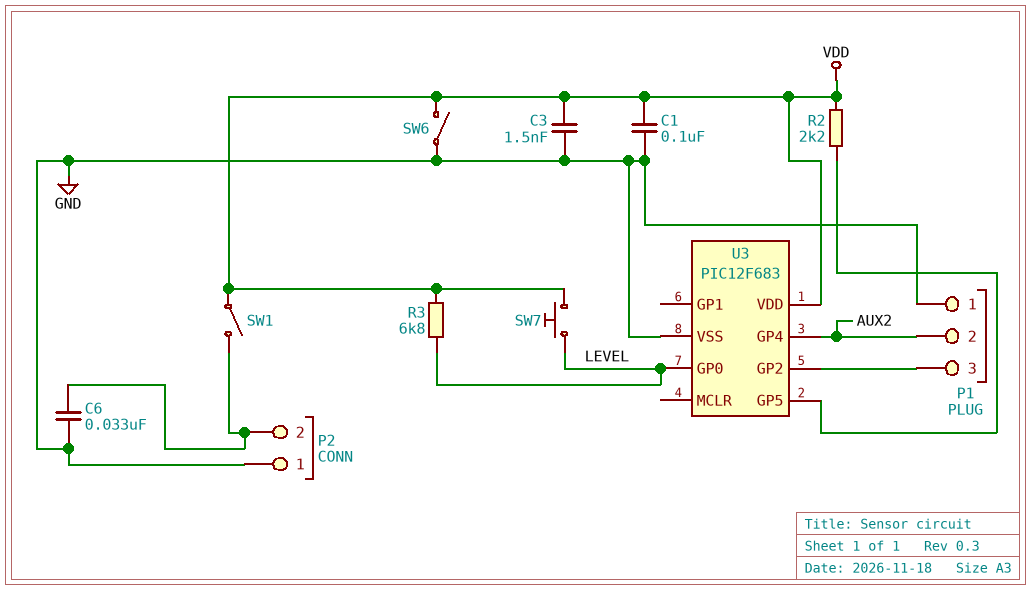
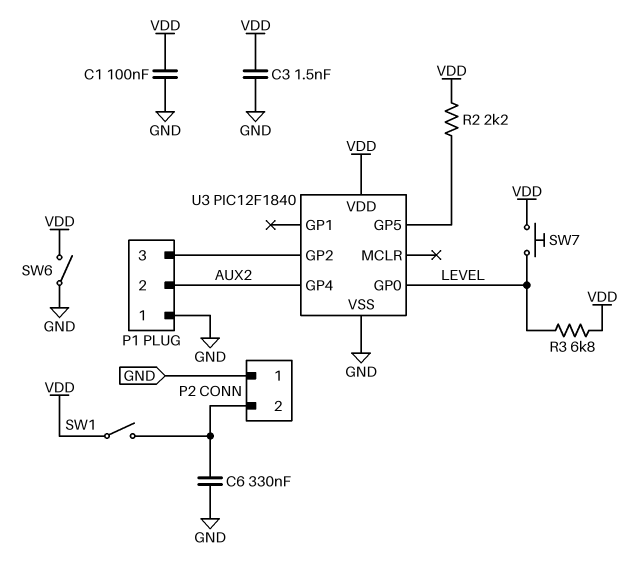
C6: 33nF (GND, P2/2) -> 330nF (GND, P2/2)
U3: PIC12F683 -> PIC12F1840

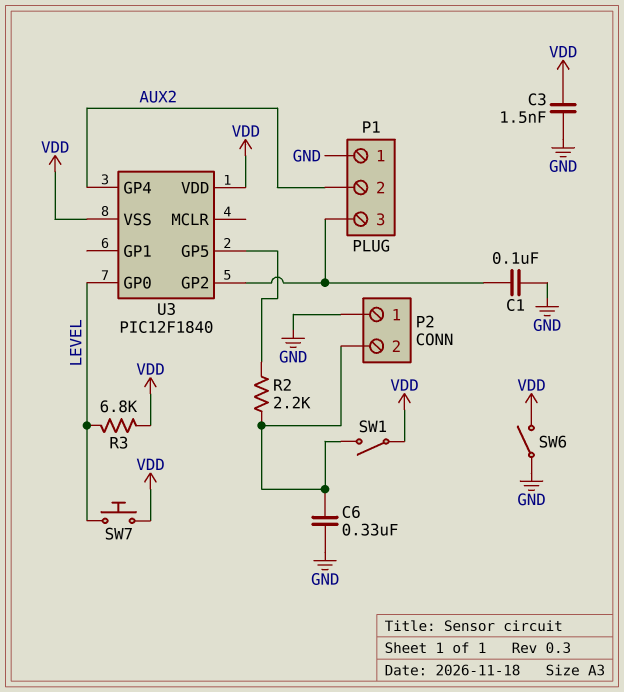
C1: 100nF (GND, VDD) -> 100nF (GND, P1/3)
R2: 2.2k (U3/GP5, VDD) -> 2.2k (P2/2, U3/GP5)
U3 pin VSS: GND -> VDD

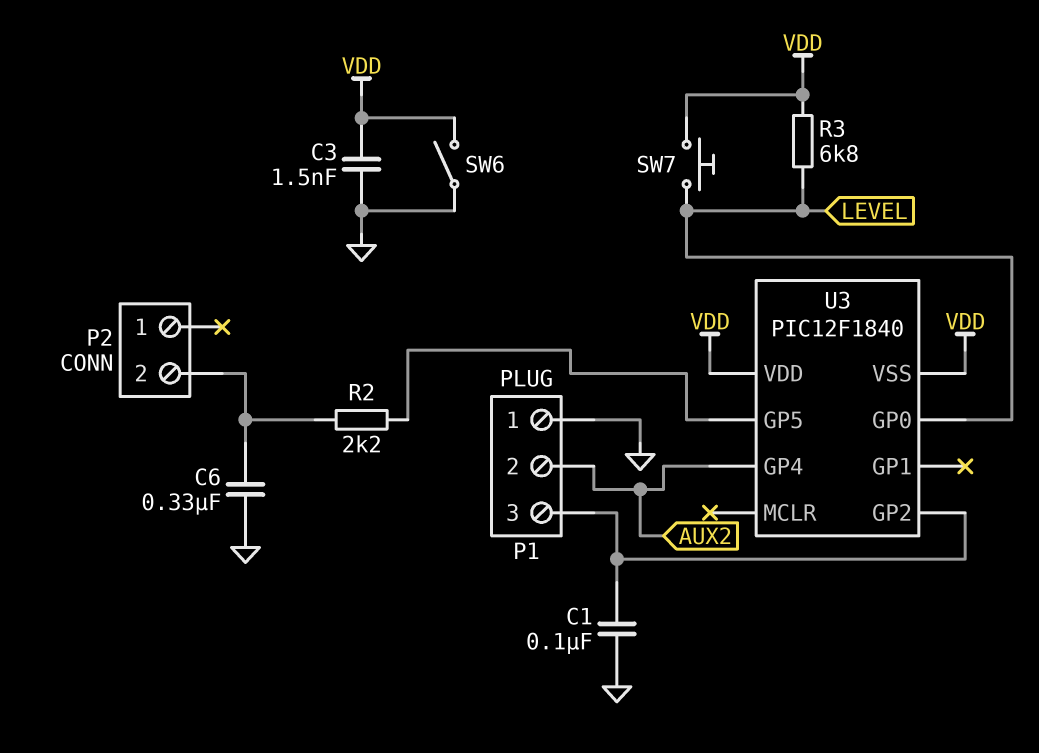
P2 pin 1: GND -> none
SW1: switch (P2/2, VDD) -> none

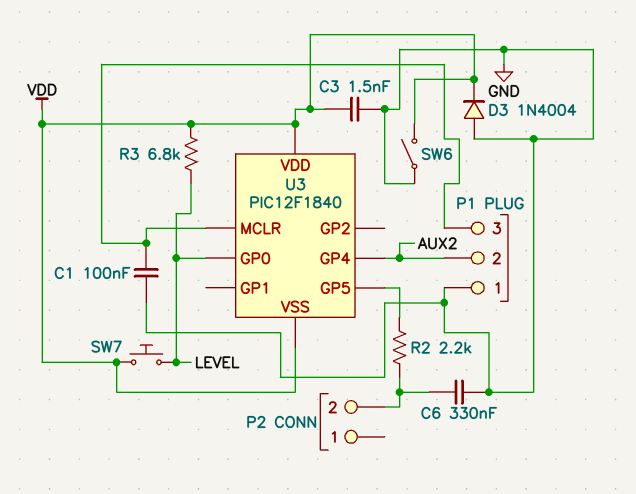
D3: none -> diode 1N4004 (A GND, K VDD)
U3 pin GP2: P1/3 -> none
U3 pin MCLR: none -> P1/3

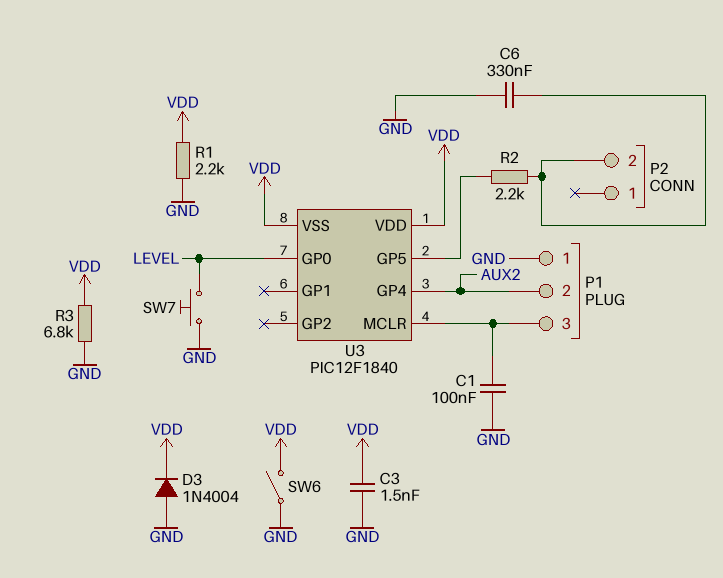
R1: none -> 2.2k (GND, VDD)
R3: 6.8k (LEVEL, VDD) -> 6.8k (GND, VDD)
SW7: button (LEVEL, VDD) -> button (GND, LEVEL)

